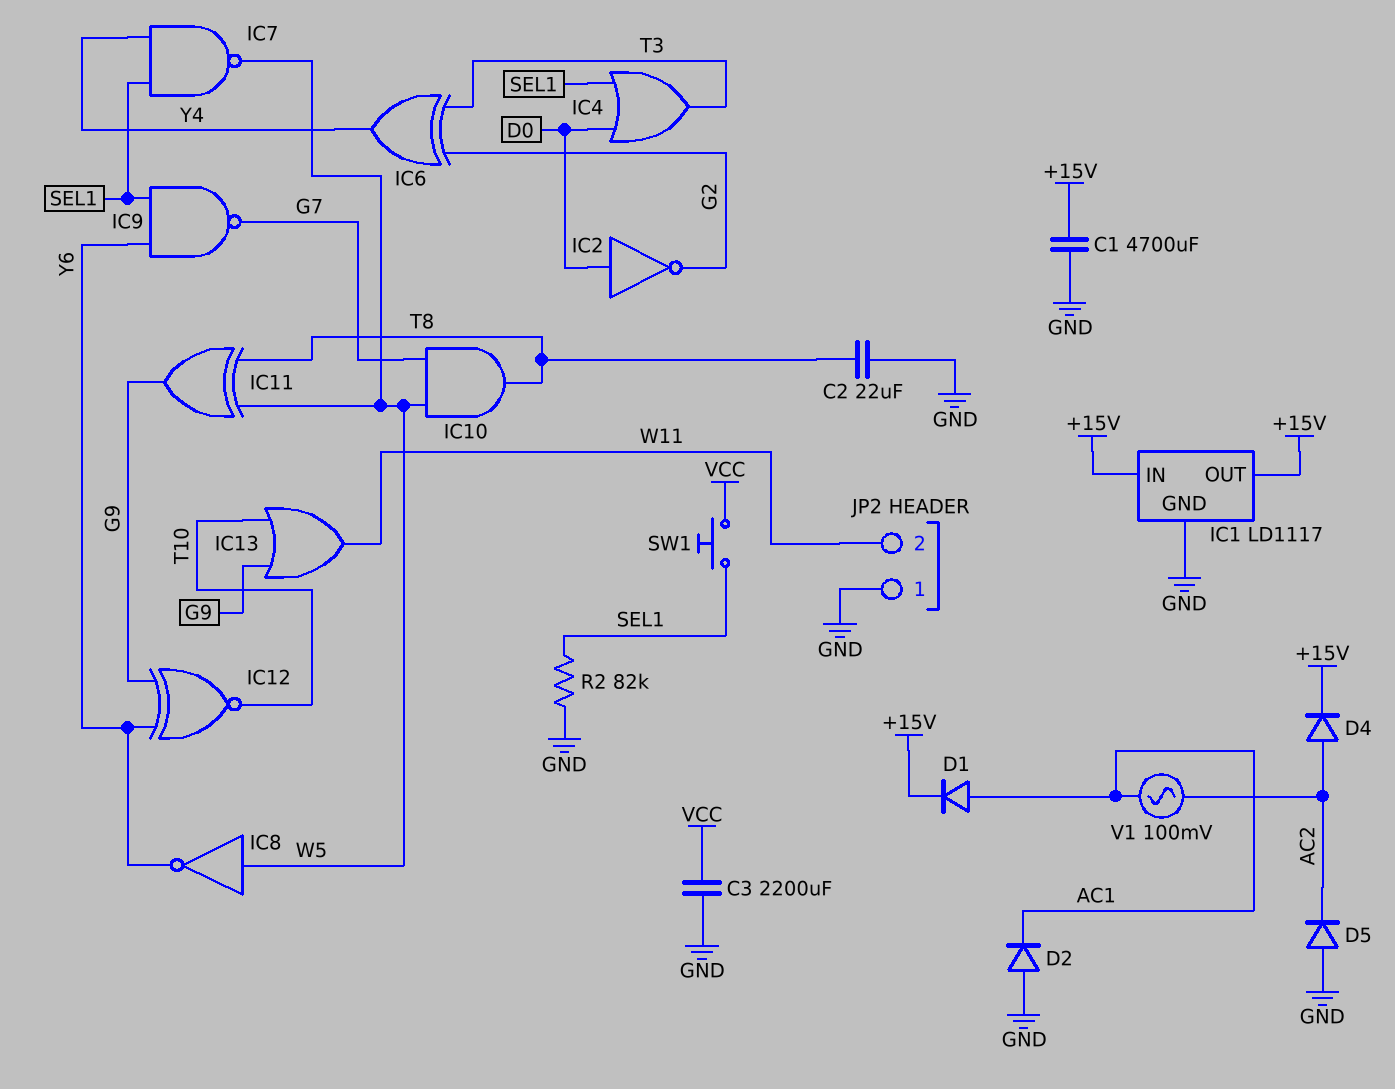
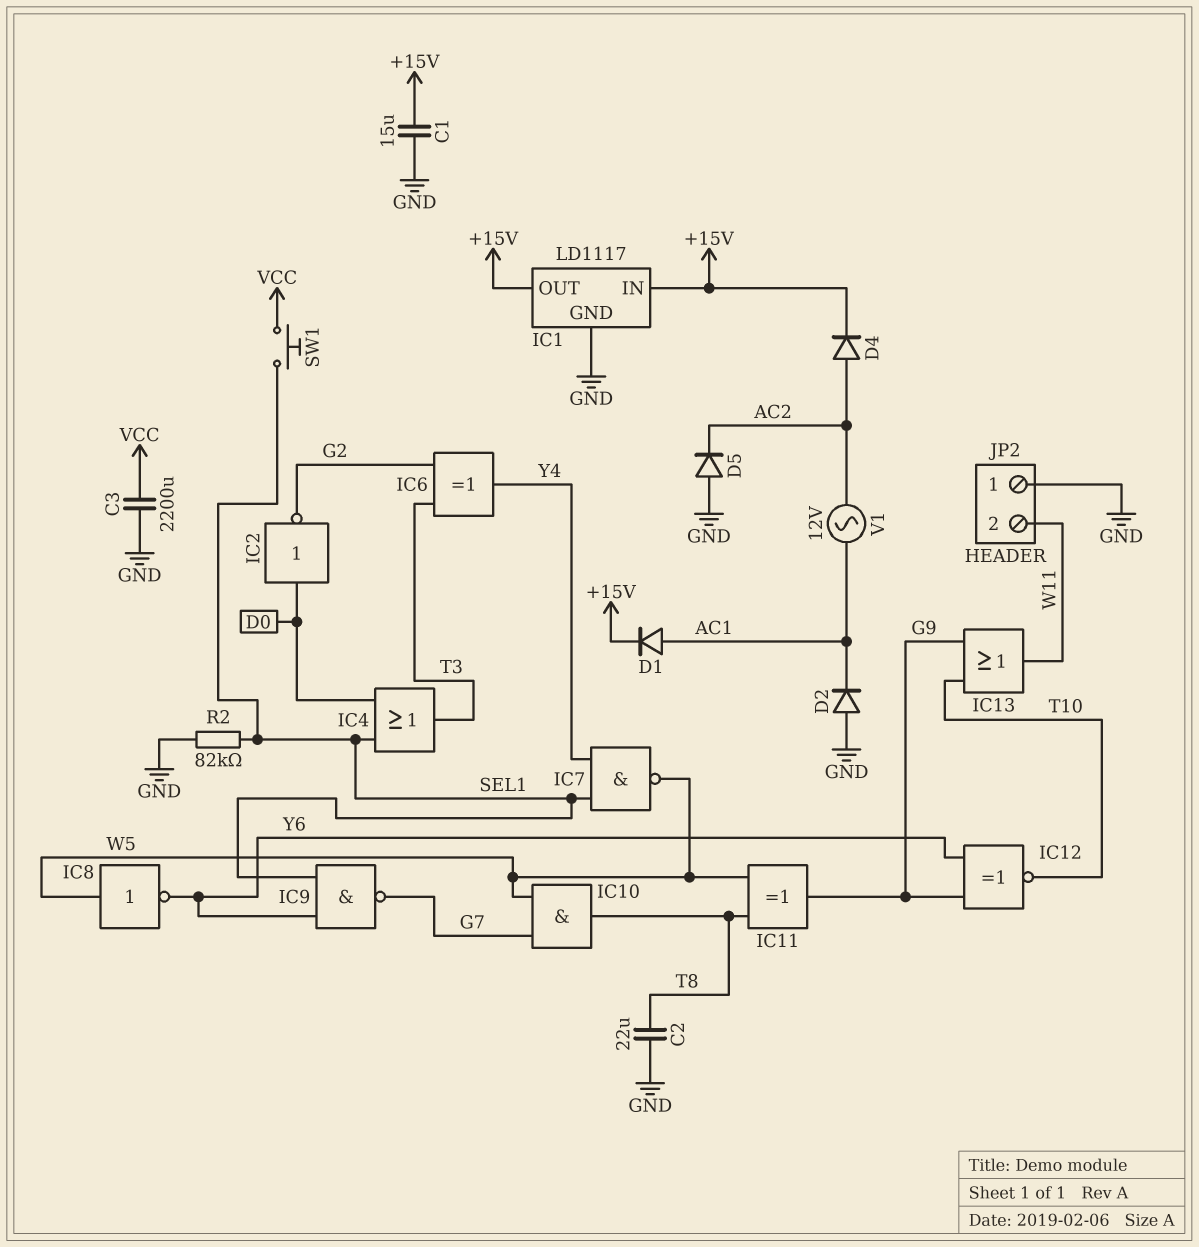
C1: 4700uF (+15V, GND) -> 15uF (+15V, GND)
V1: AC 100mV (AC1, AC2) -> AC 12V (AC1, AC2)

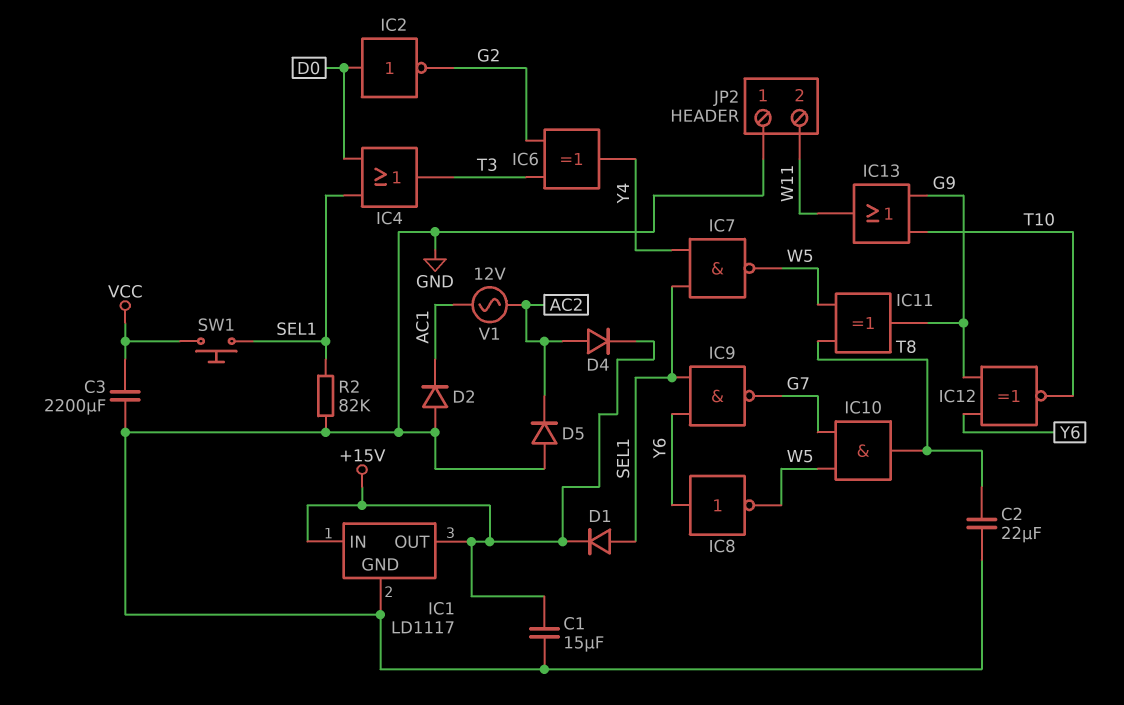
D1: diode (A AC1, K +15V) -> diode (A SEL1, K +15V)
IC8: NOT (in W5, out Y6) -> NOT (in Y6, out W5)

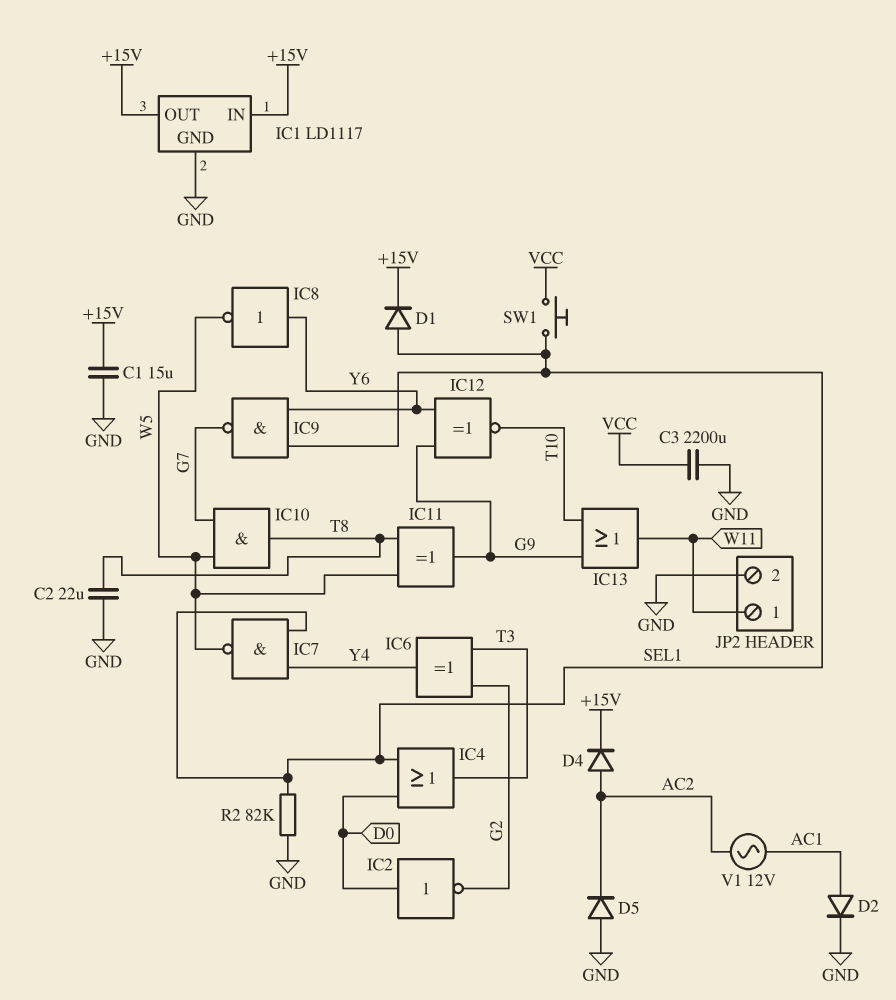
D2: diode (A GND, K AC1) -> diode (A AC1, K GND)
JP2 pin 1: GND -> W11
JP2 pin 2: W11 -> GND

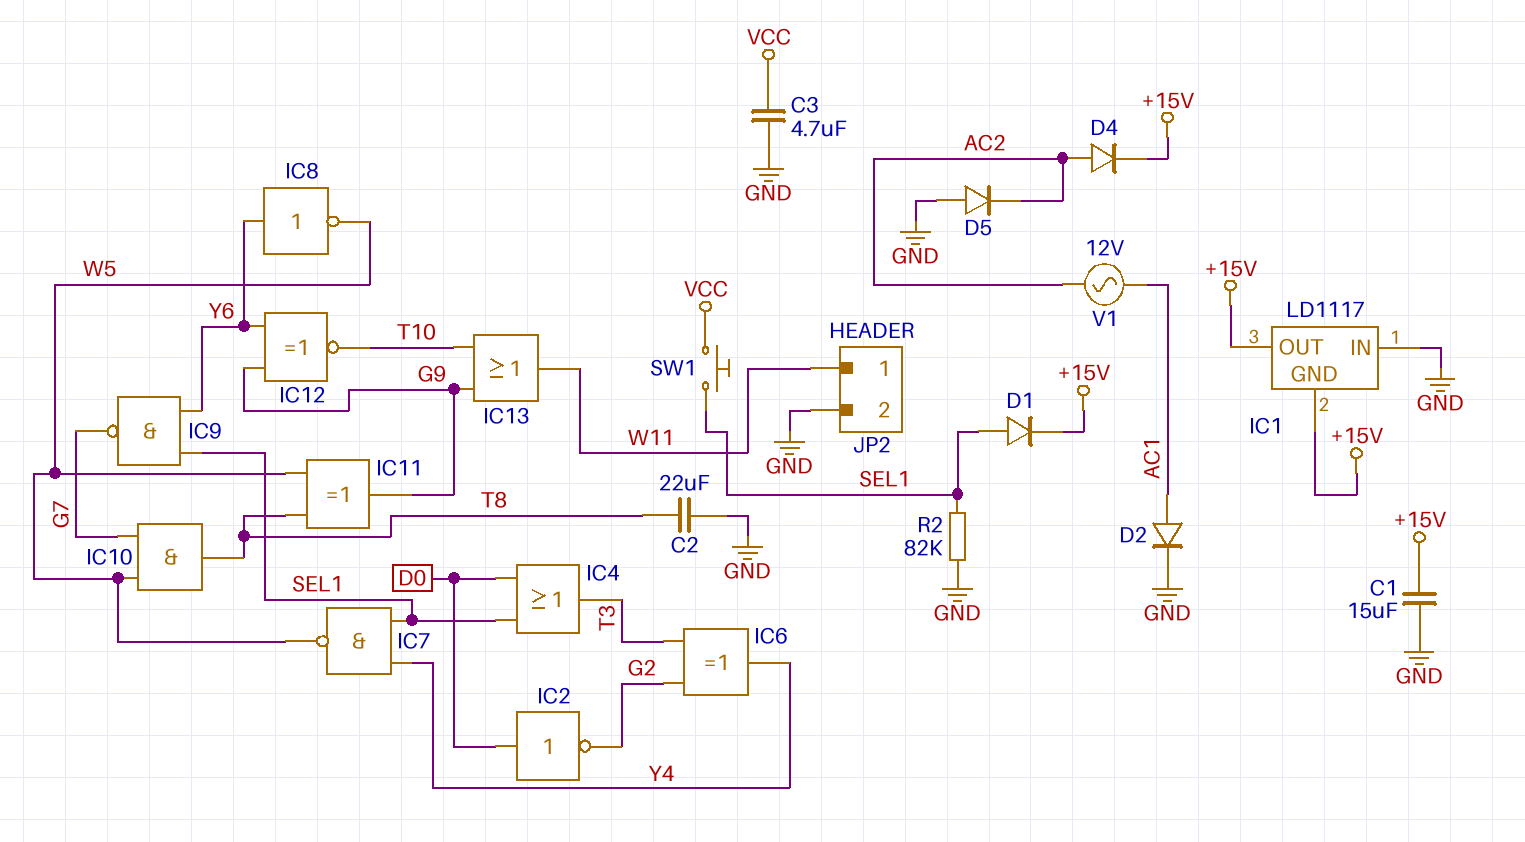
C3: 2200uF (GND, VCC) -> 4.7uF (GND, VCC)
IC1 pin GND: GND -> +15V
IC1 pin IN: +15V -> GND

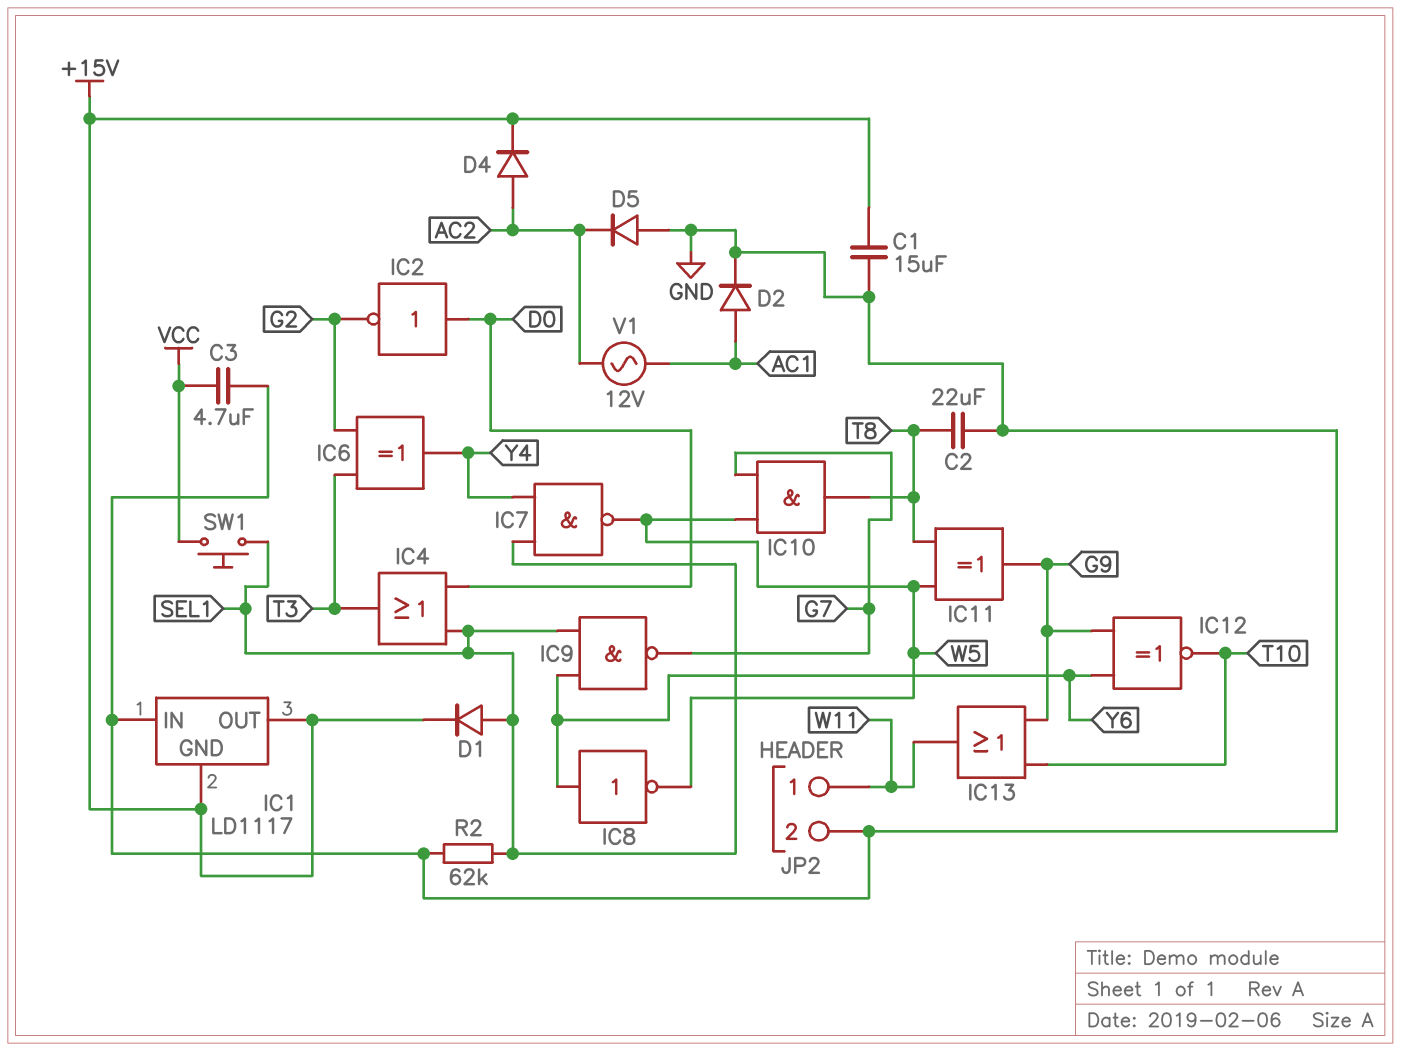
R2: 82k (GND, SEL1) -> 62k (GND, SEL1)

